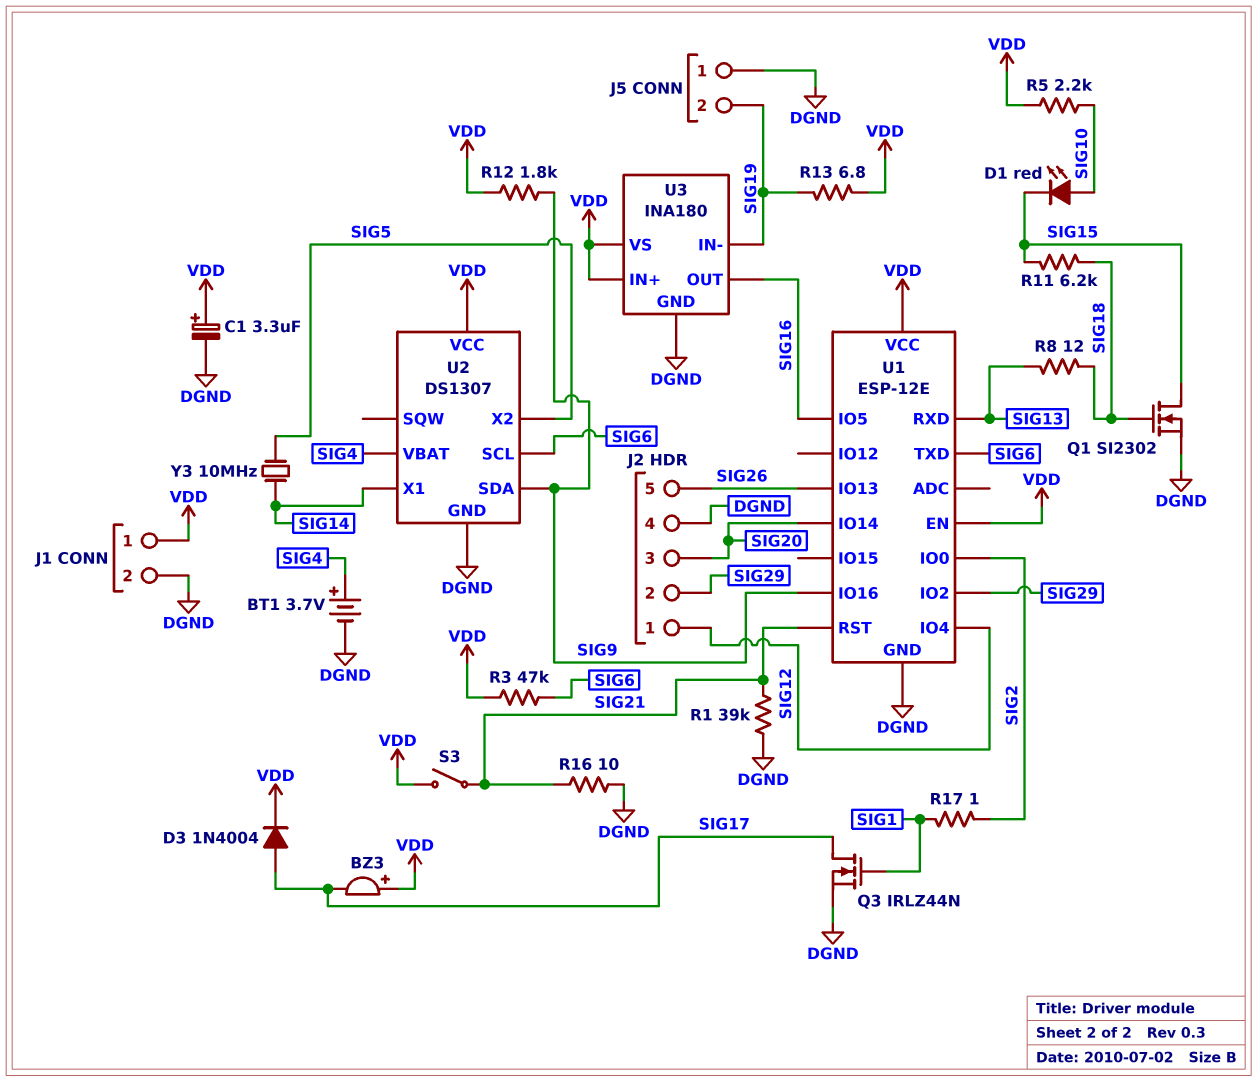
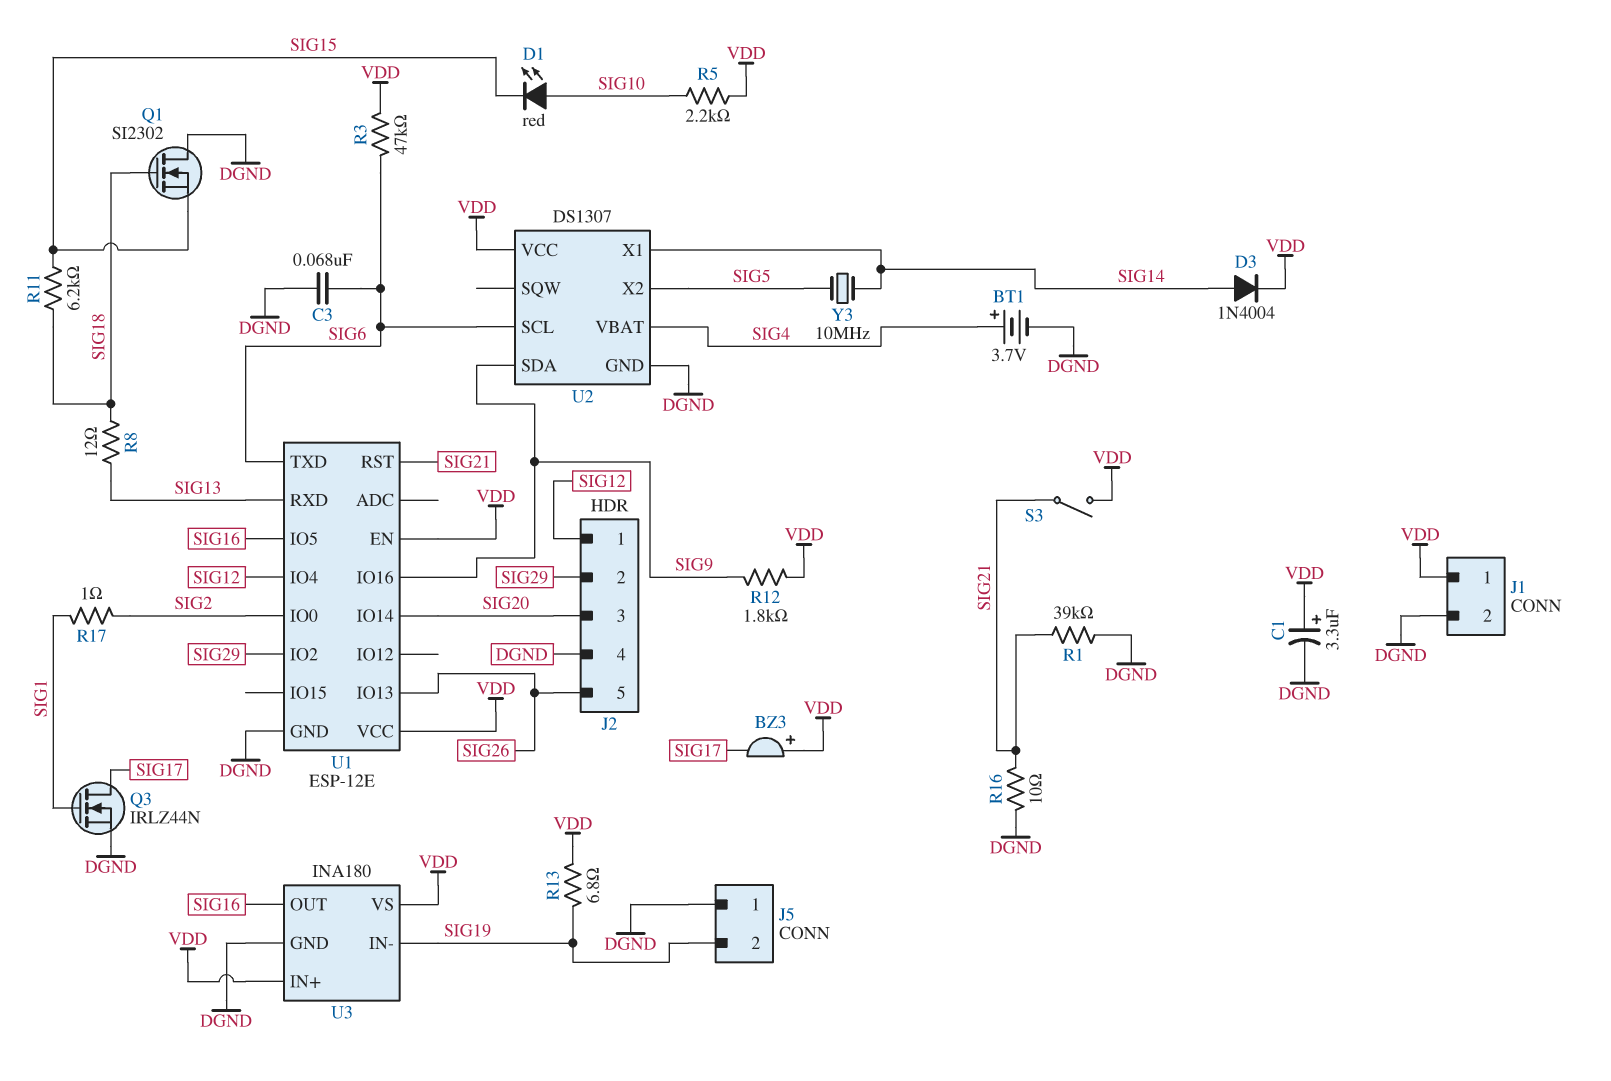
C3: none -> 68nF (DGND, SIG6)
D3: diode 1N4004 (A SIG17, K VDD) -> diode 1N4004 (A SIG14, K VDD)
Q1: NMOS SI2302 (G SIG18, D SIG15, S DGND) -> NMOS SI2302 (G SIG18, D DGND, S SIG15)

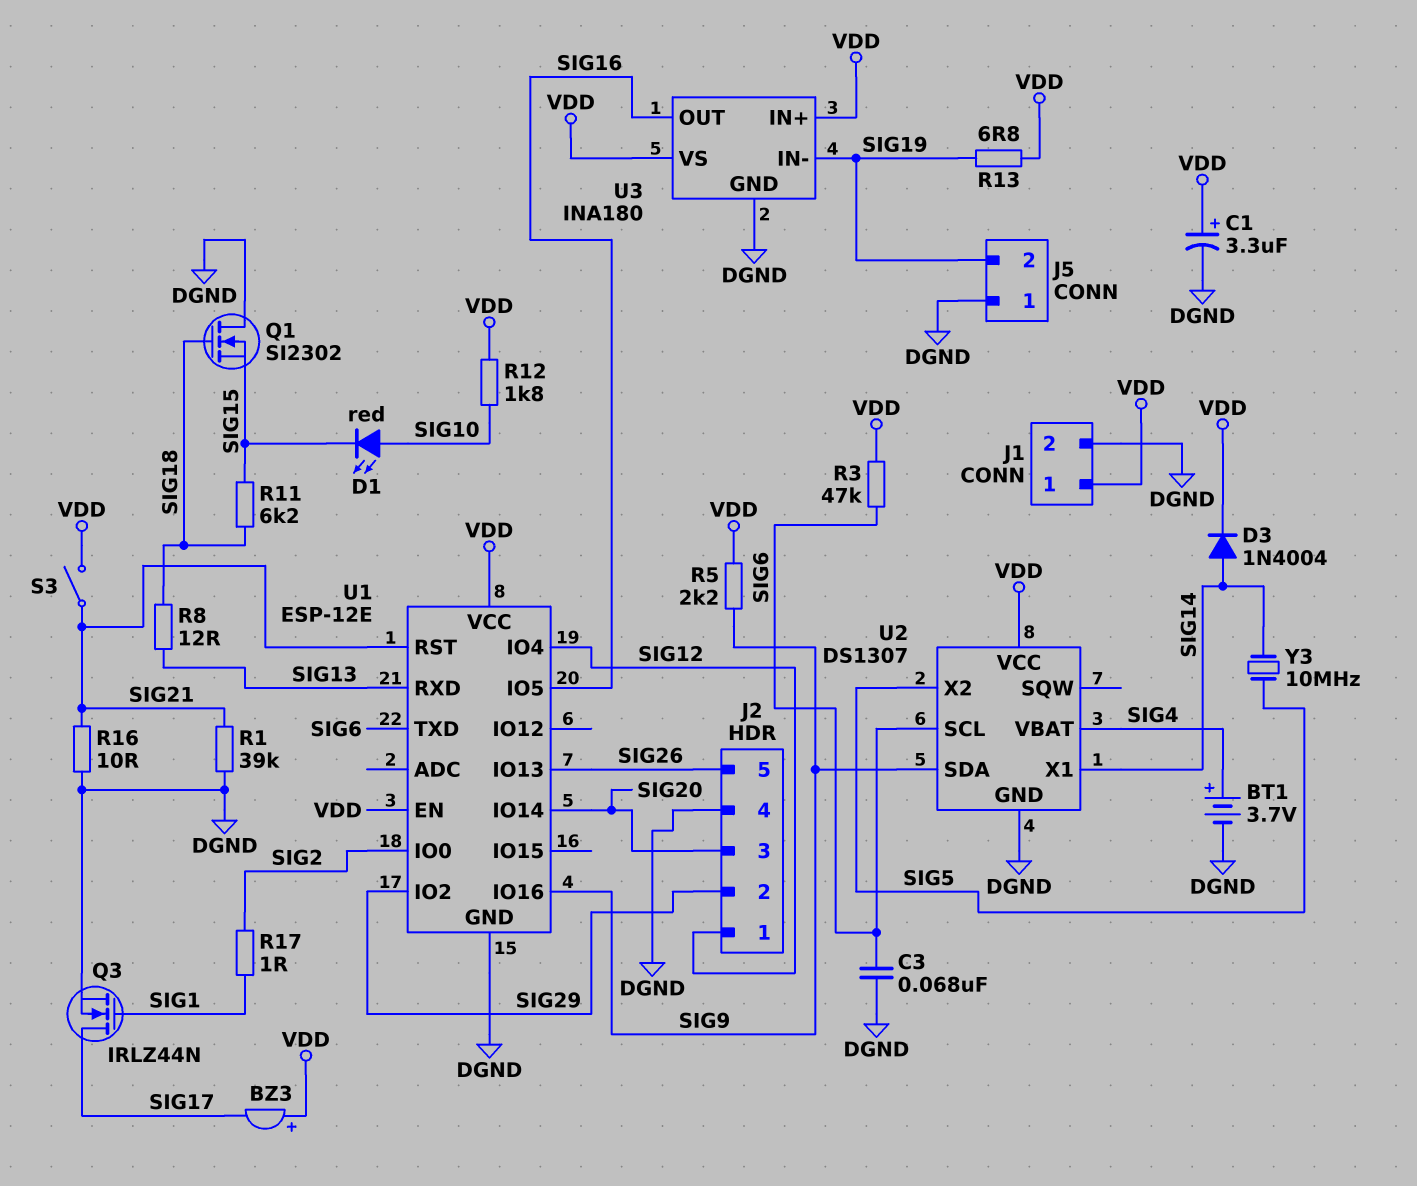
R5: 2.2k (SIG10, VDD) -> 2.2k (SIG9, VDD)
R12: 1.8k (SIG9, VDD) -> 1.8k (SIG10, VDD)

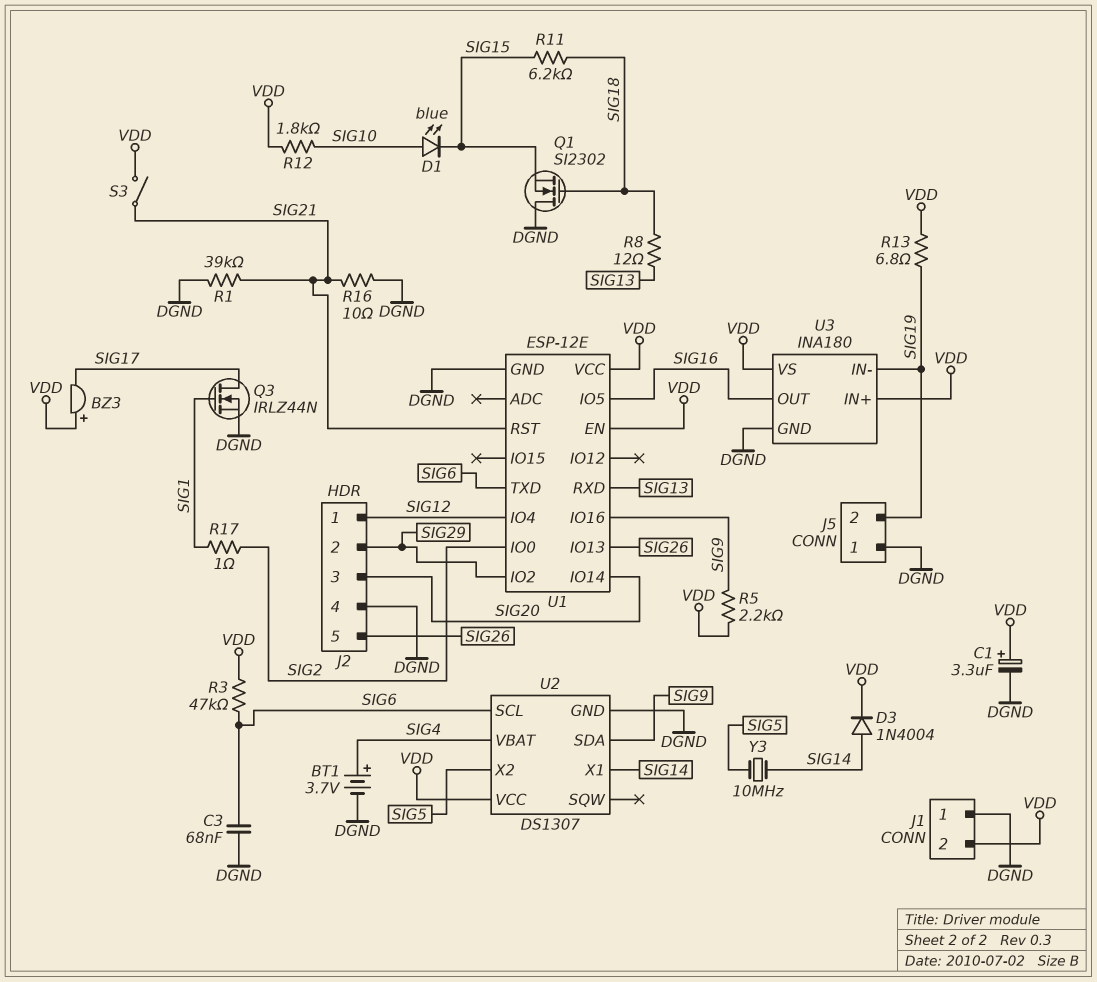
D1: LED red (A SIG10, K SIG15) -> LED blue (A SIG10, K SIG15)
J1 pin 1: VDD -> DGND
J1 pin 2: DGND -> VDD

